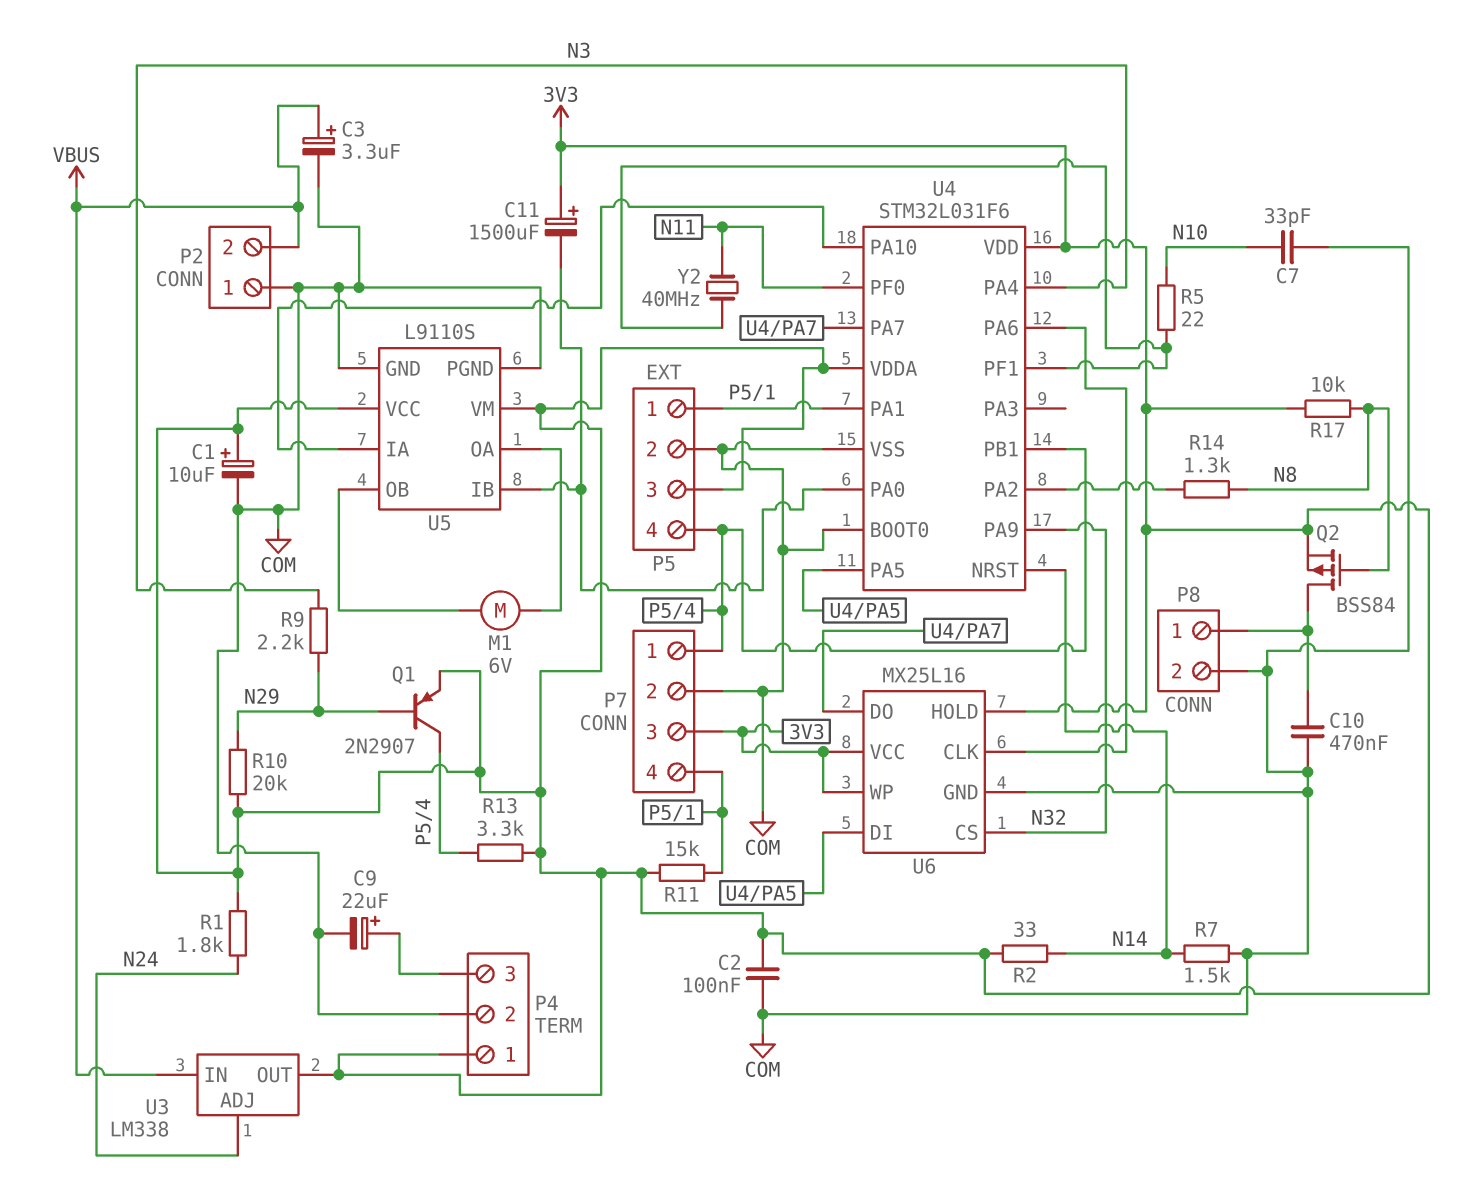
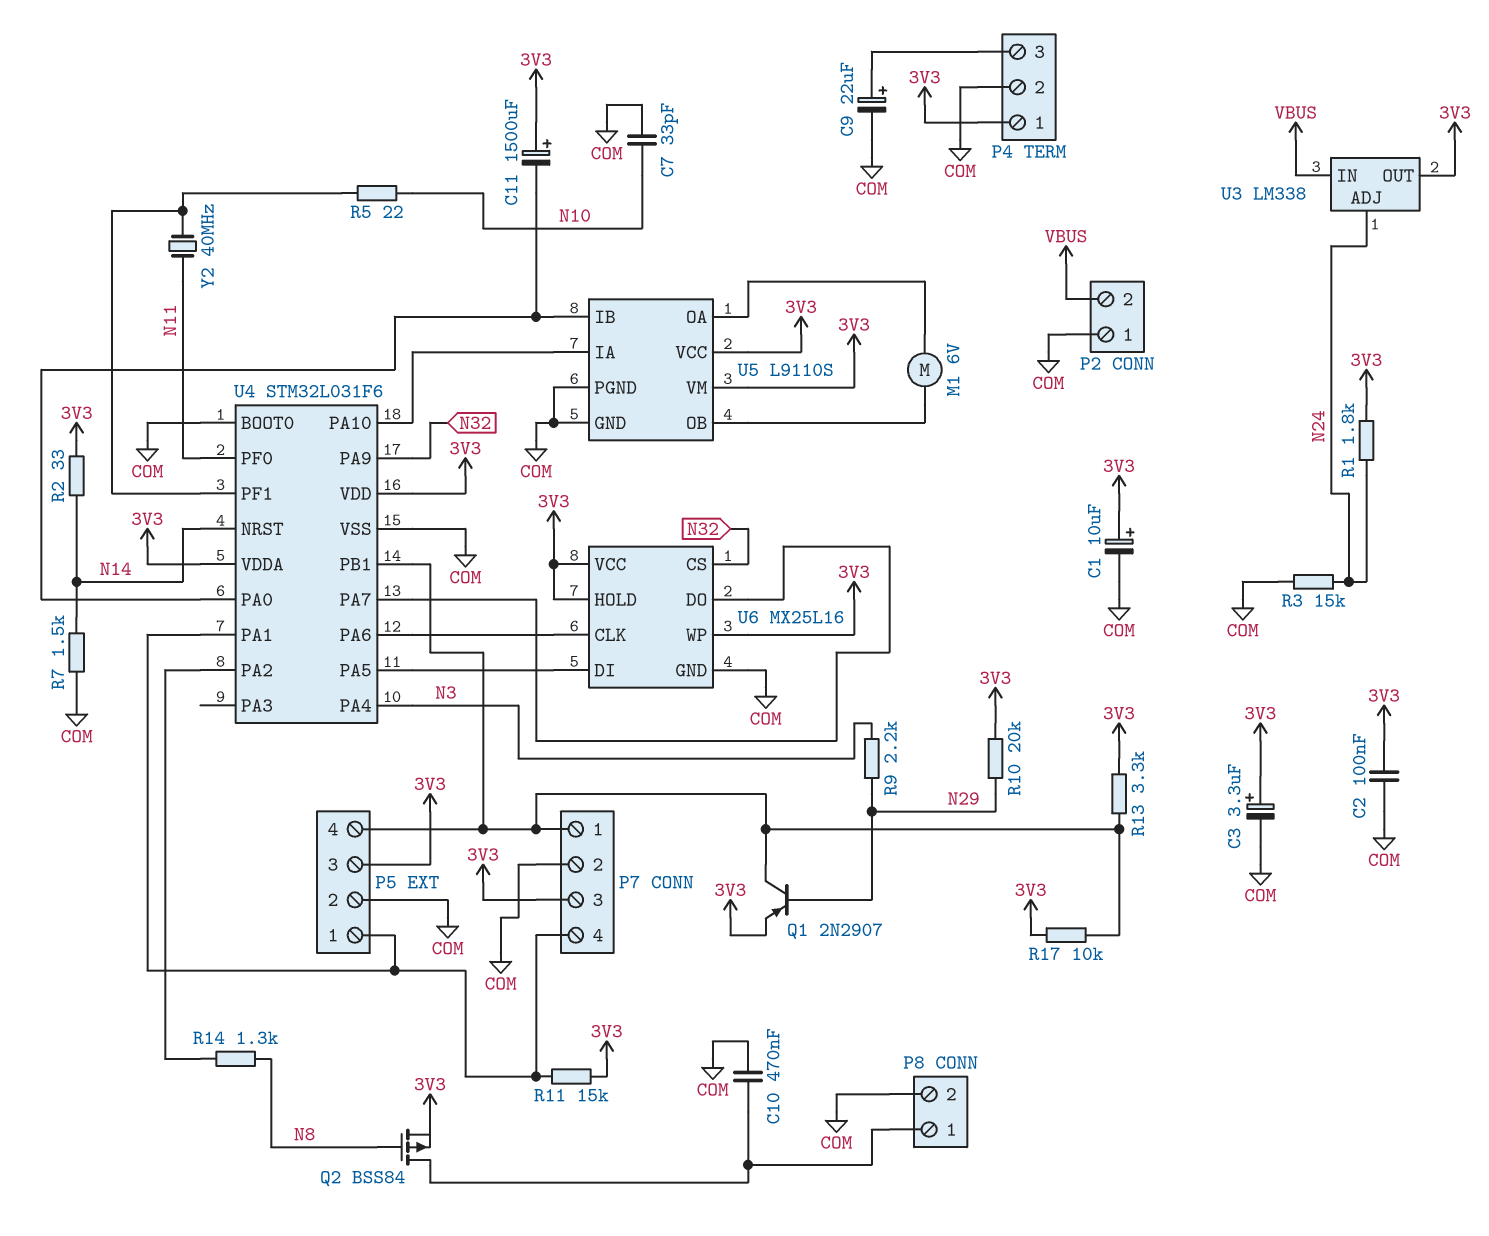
C3: 3.3uF (plus VBUS, minus COM) -> 3.3uF (plus 3V3, minus COM)
R3: none -> 15k (COM, N24)
R17: 10k (3V3, N8) -> 10k (3V3, P5/4)

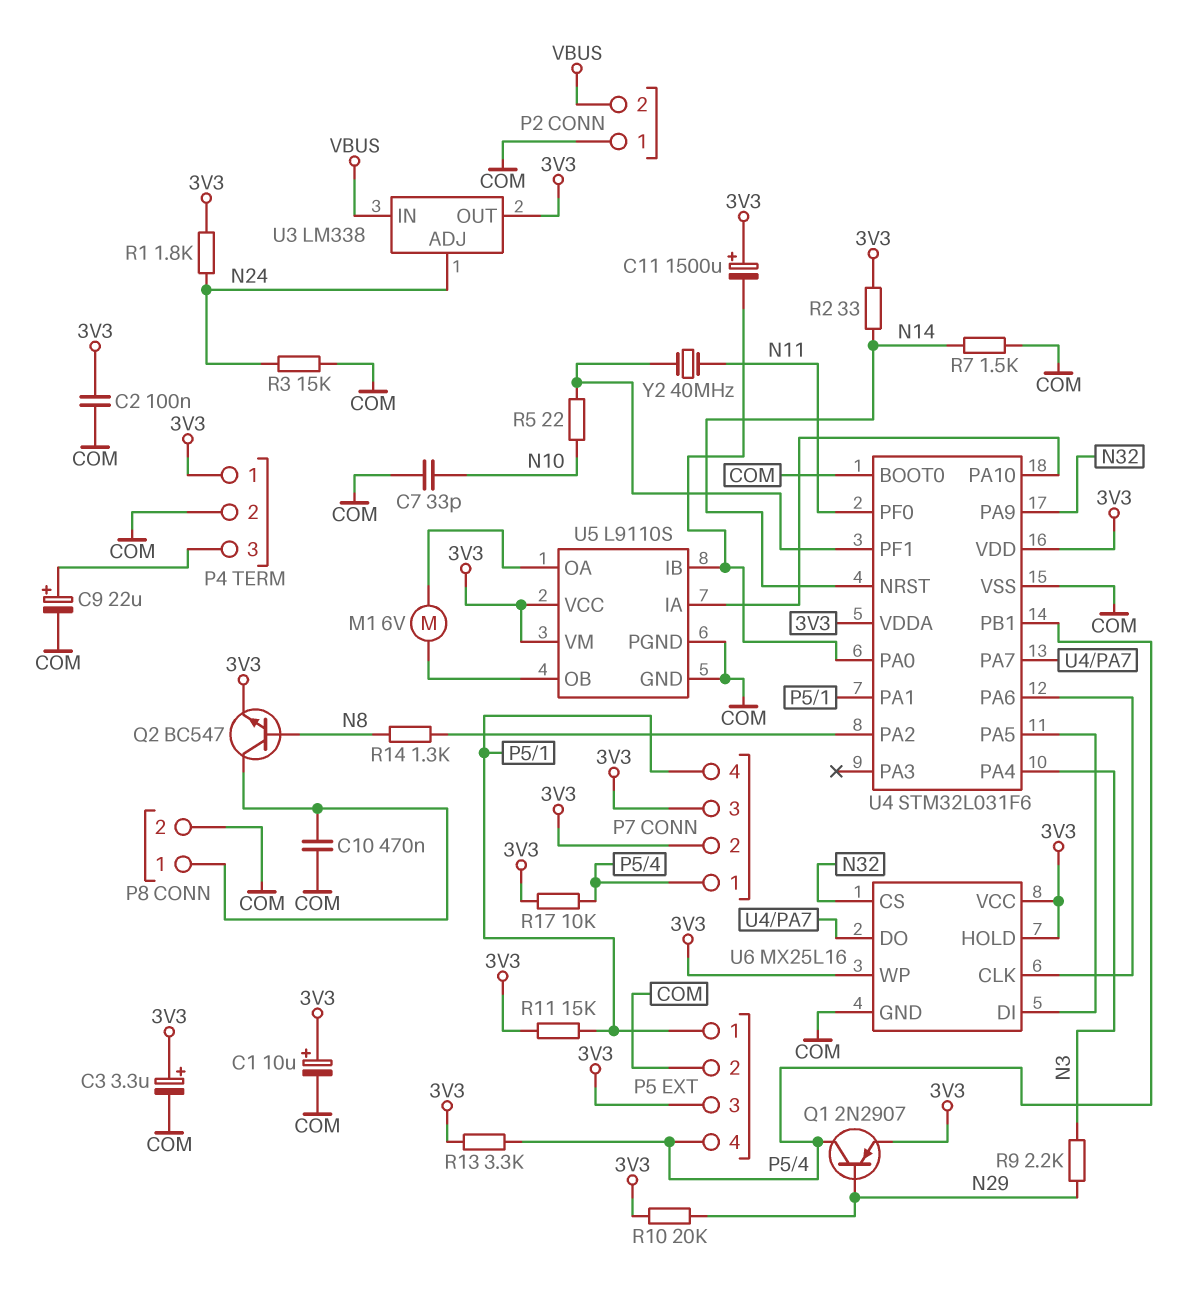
P7 pin 2: COM -> 3V3
Q2: PMOS BSS84 (G N8, D P8/1, S 3V3) -> NPN BC547 (B N8, C P8/1, E 3V3)

